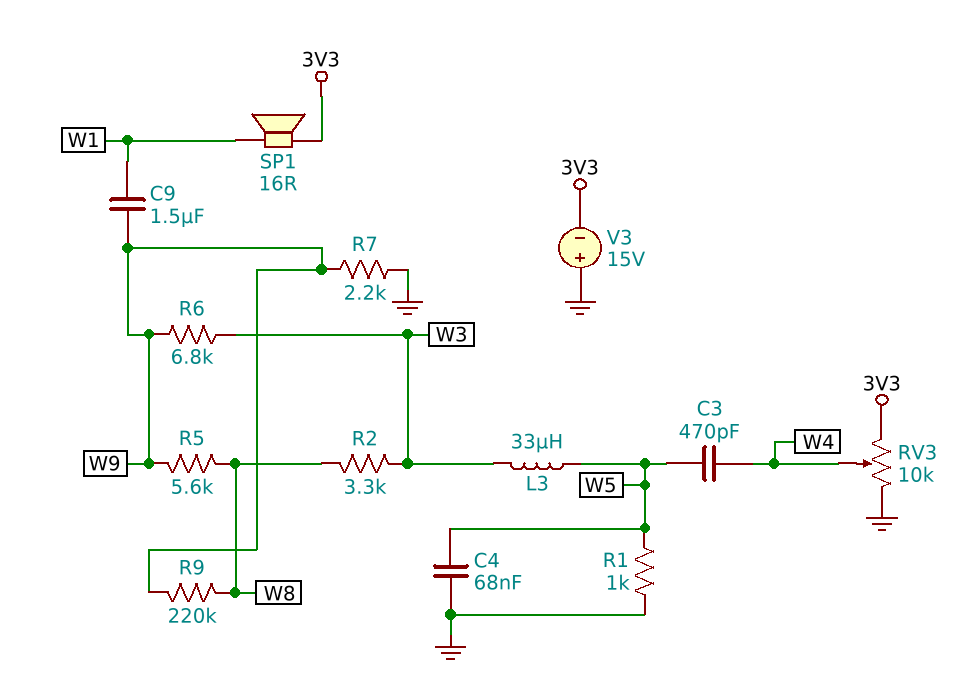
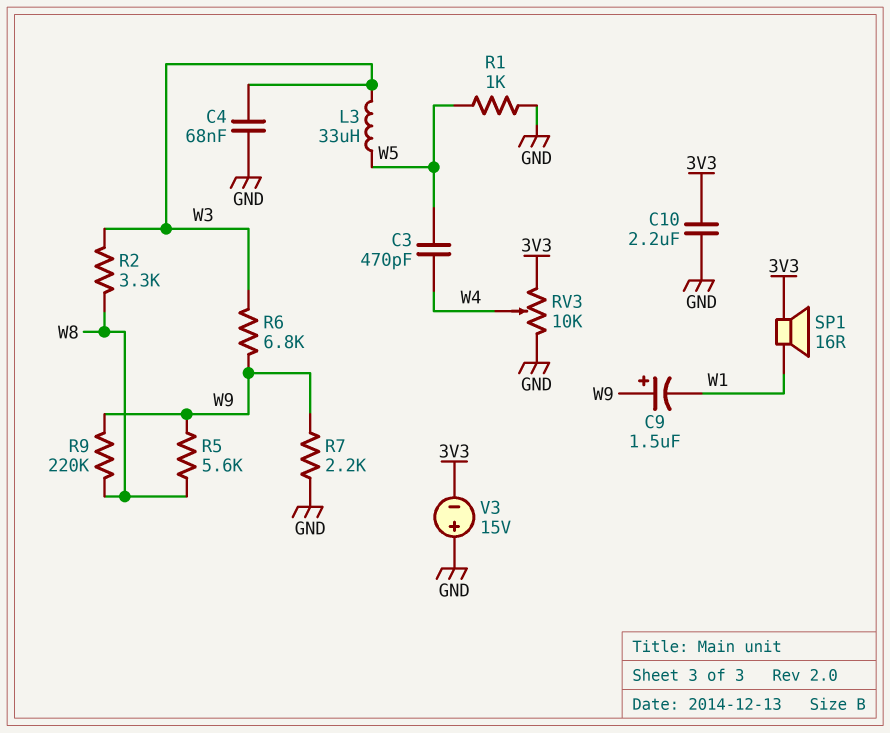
C4: 68nF (GND, W5) -> 68nF (GND, W3)
C9: 1.5uF (W1, W9) -> 1.5uF (plus W9, minus W1)
C10: none -> 2.2uF (3V3, GND)

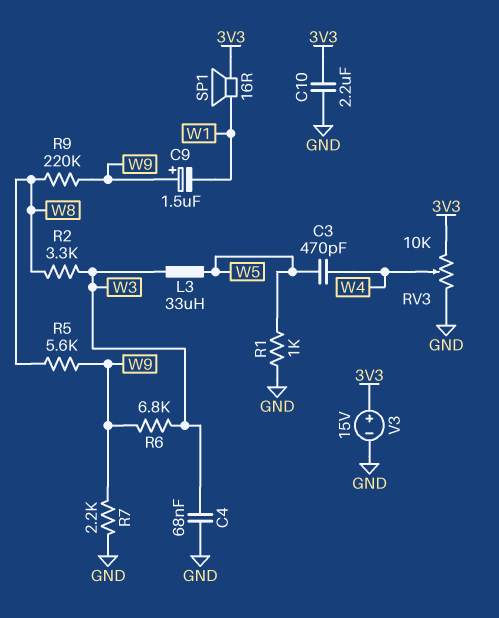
V3: 15V (plus GND, minus 3V3) -> 15V (plus 3V3, minus GND)

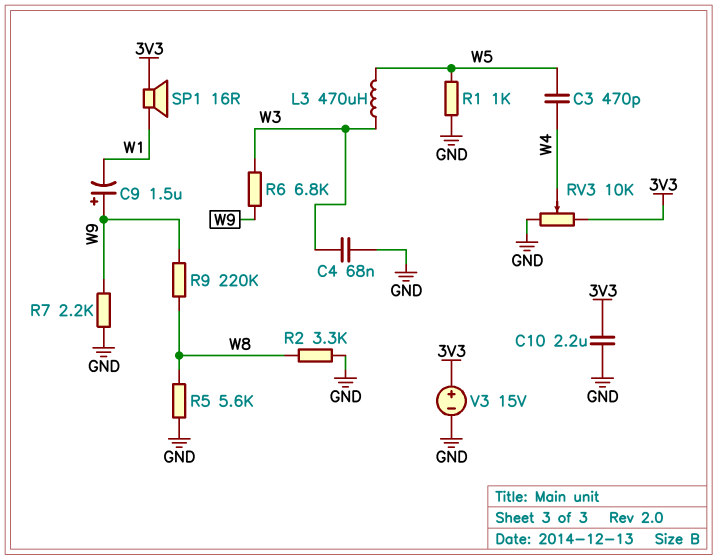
L3: 33uH (W3, W5) -> 470uH (W3, W5)
R2: 3.3k (W3, W8) -> 3.3k (GND, W8)
R5: 5.6k (W8, W9) -> 5.6k (GND, W8)

